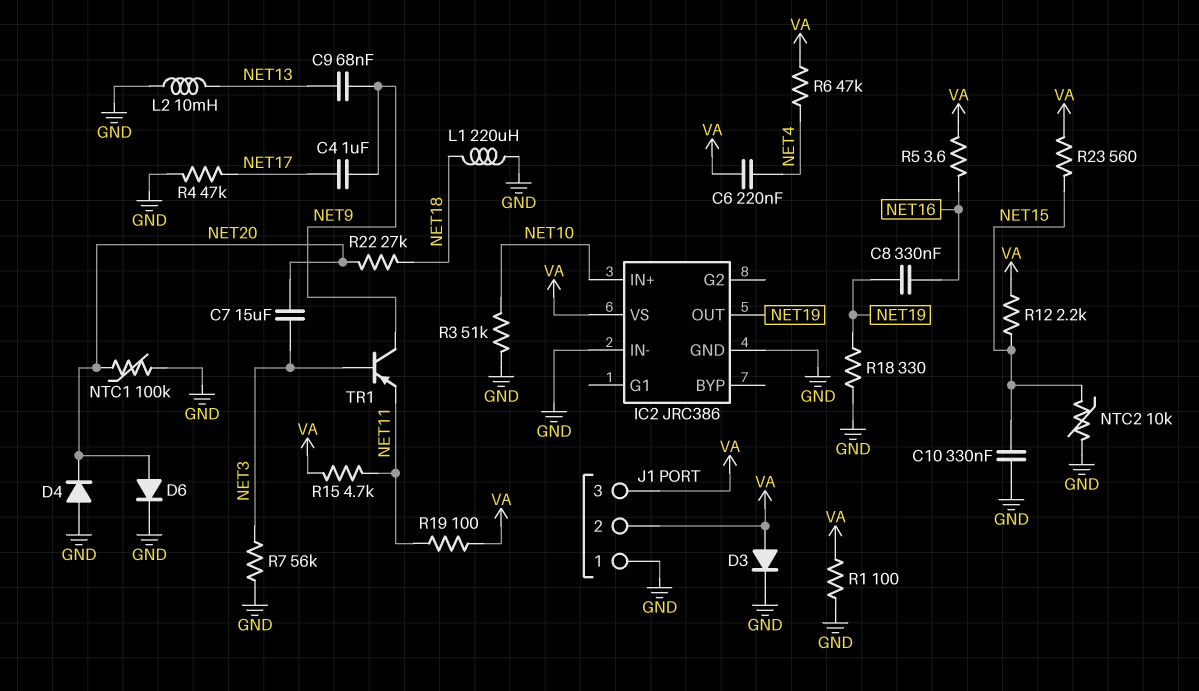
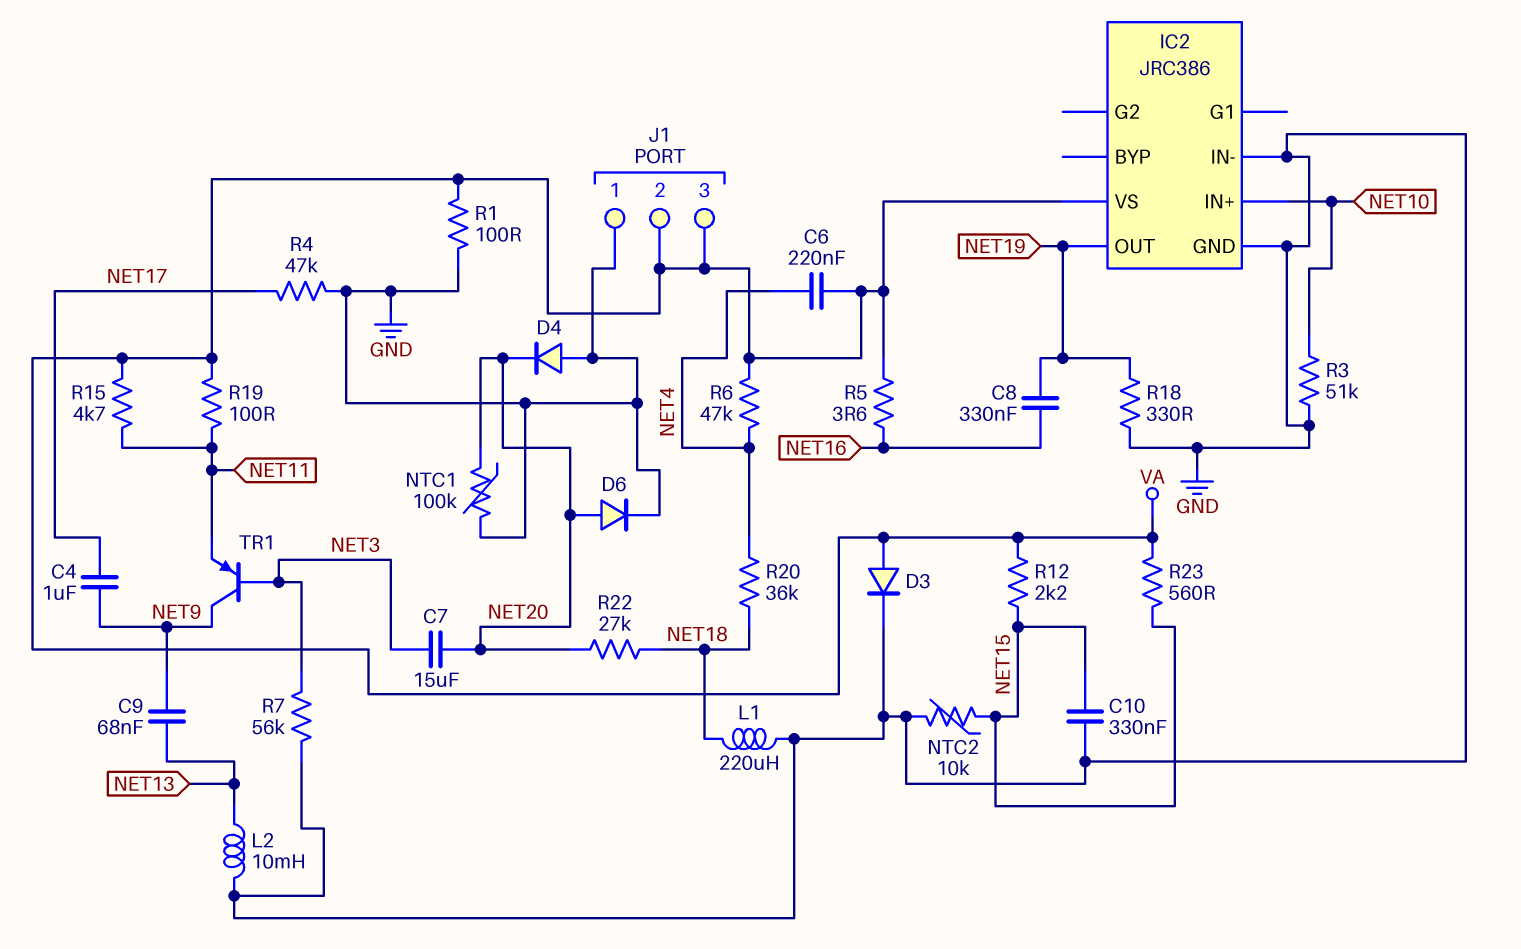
R20: none -> 36k (NET4, NET18)

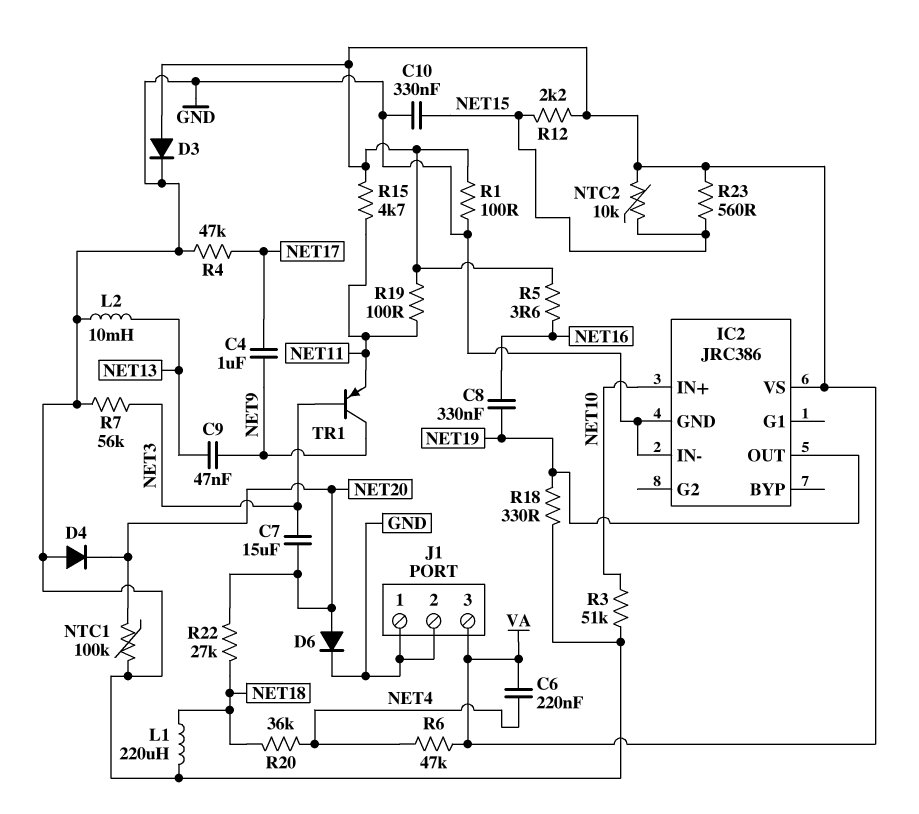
C9: 68nF (NET9, NET13) -> 47nF (NET9, NET13)
J1 pin 2: VA -> GND
NTC2: 10k (GND, NET15) -> 10k (NET15, VA)

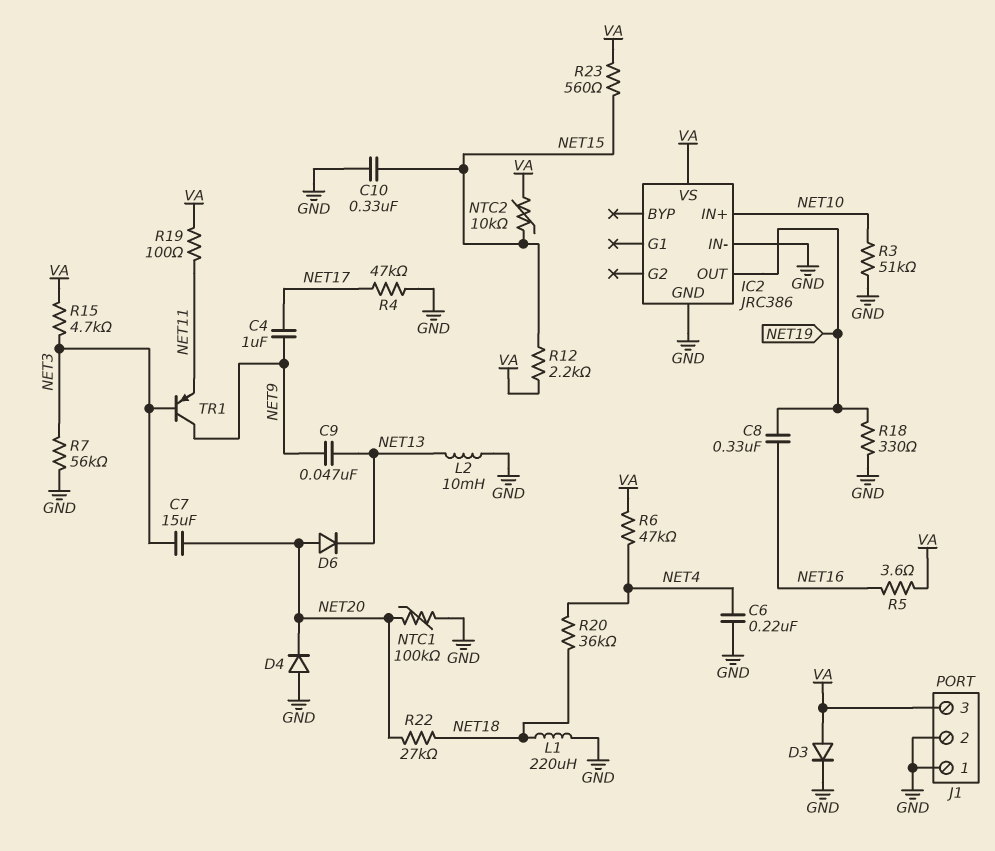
C6: 220nF (NET4, VA) -> 220nF (GND, NET4)
D6: diode (A NET20, K GND) -> diode (A NET20, K NET13)
R1: 100 (GND, VA) -> none
R15: 4.7k (NET11, VA) -> 4.7k (NET3, VA)

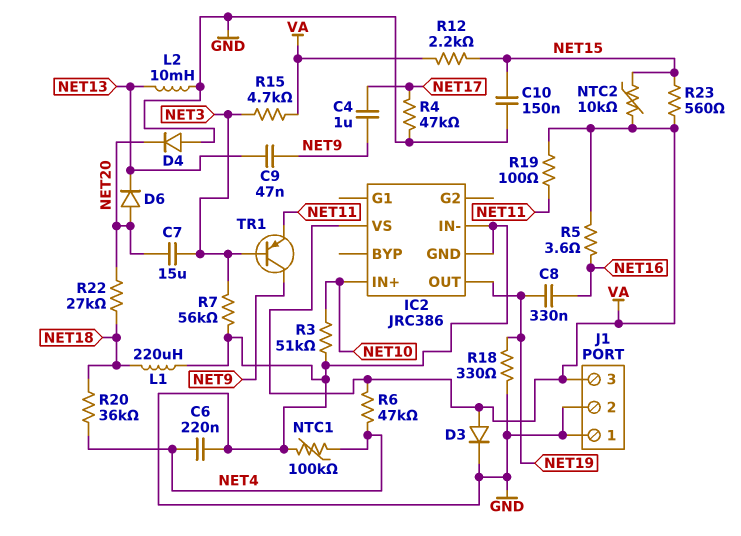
C10: 330nF (GND, NET15) -> 150nF (GND, NET15)
NTC1: 100k (GND, NET20) -> 100k (GND, NET4)

